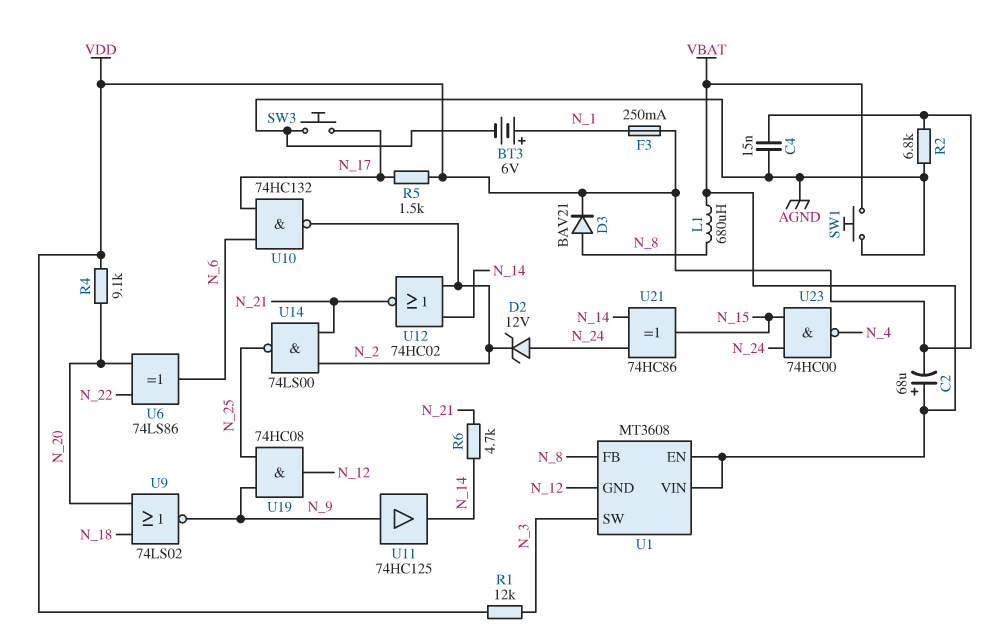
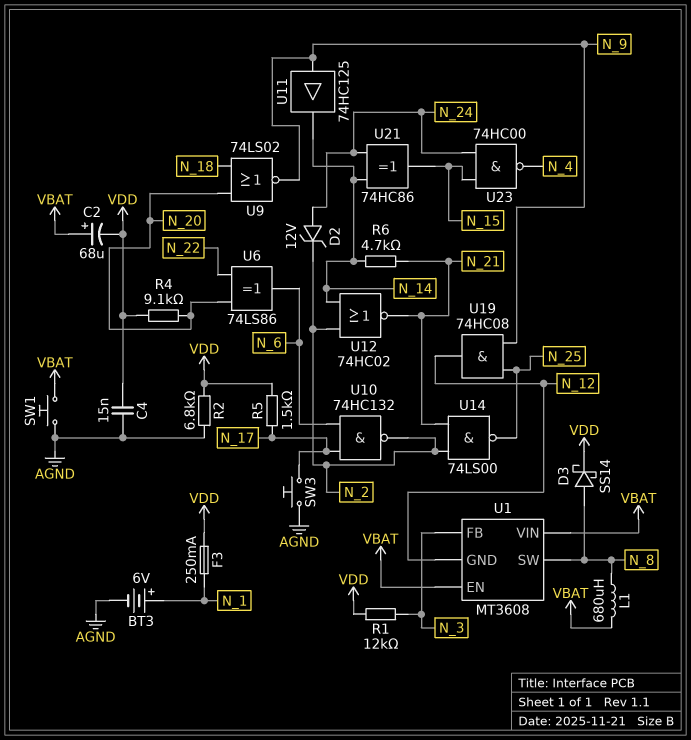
D3: diode BAV21 (A N_8, K VDD) -> schottky SS14 (A N_8, K VDD)
U1 pin FB: N_8 -> N_3
U1 pin SW: N_3 -> N_8

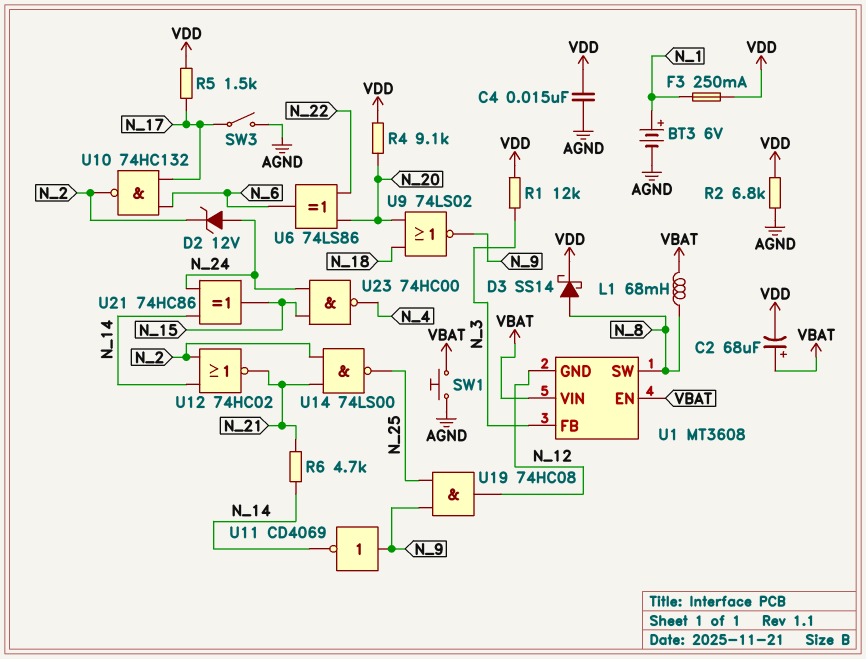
L1: 680uH (N_8, VBAT) -> 68mH (N_8, VBAT)
SW3: button (AGND, N_17) -> switch (AGND, N_17)
U11: buffer 74HC125 (in N_9, out N_14) -> NOT CD4069 (in N_9, out N_14)

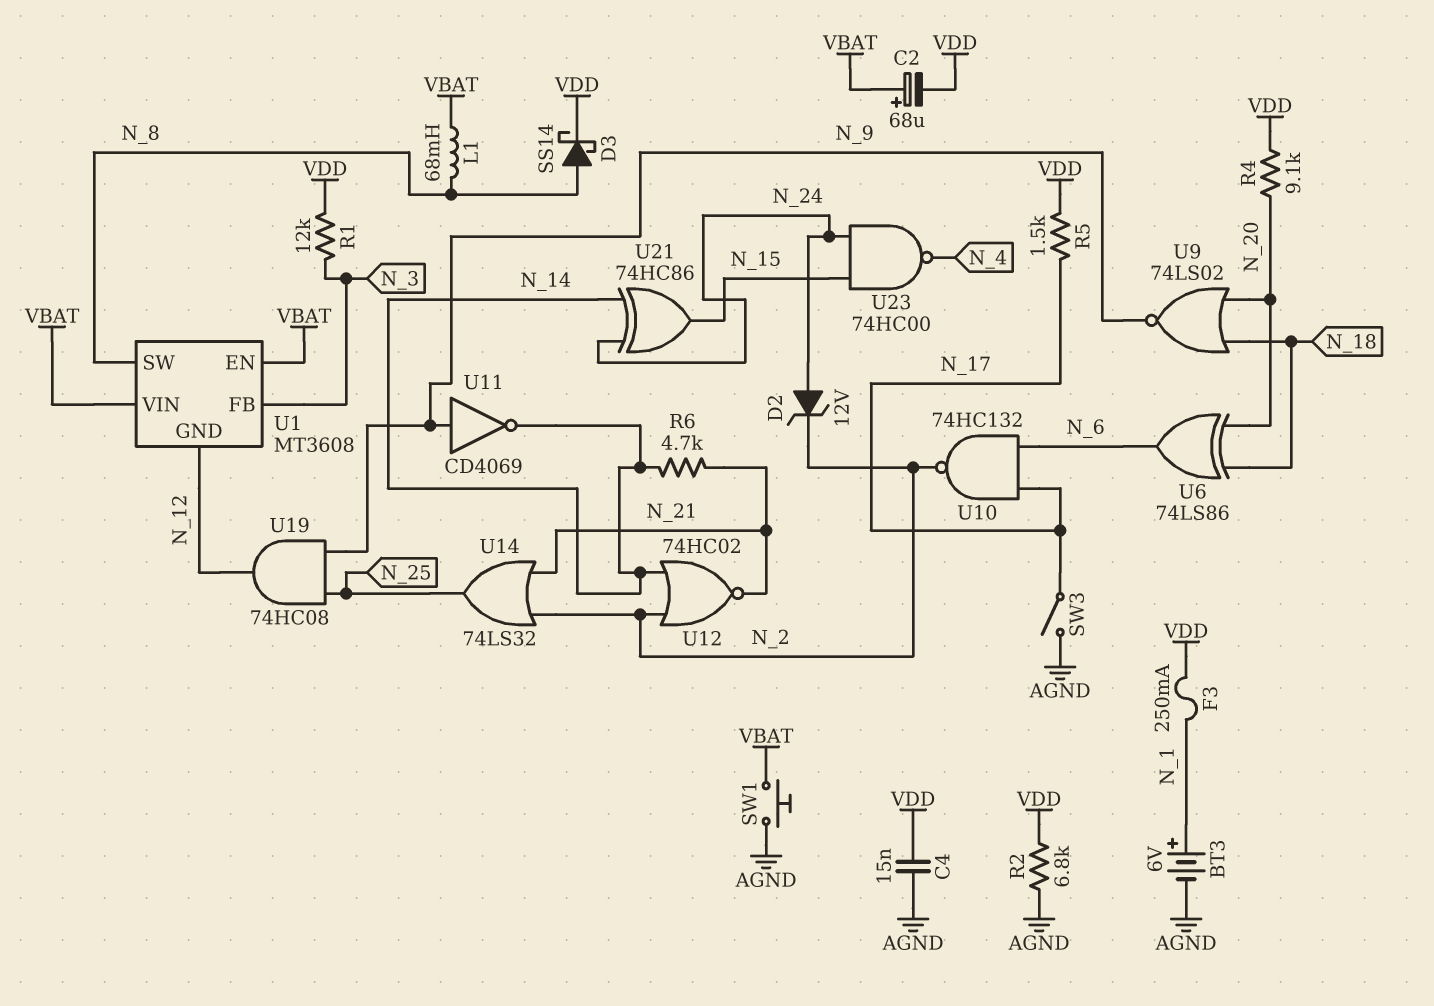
U6: XOR 74LS86 (in N_20, in N_22, out N_6) -> XOR 74LS86 (in N_18, in N_20, out N_6)
U14: NAND 74LS00 (in N_2, in N_21, out N_25) -> OR 74LS32 (in N_2, in N_21, out N_25)

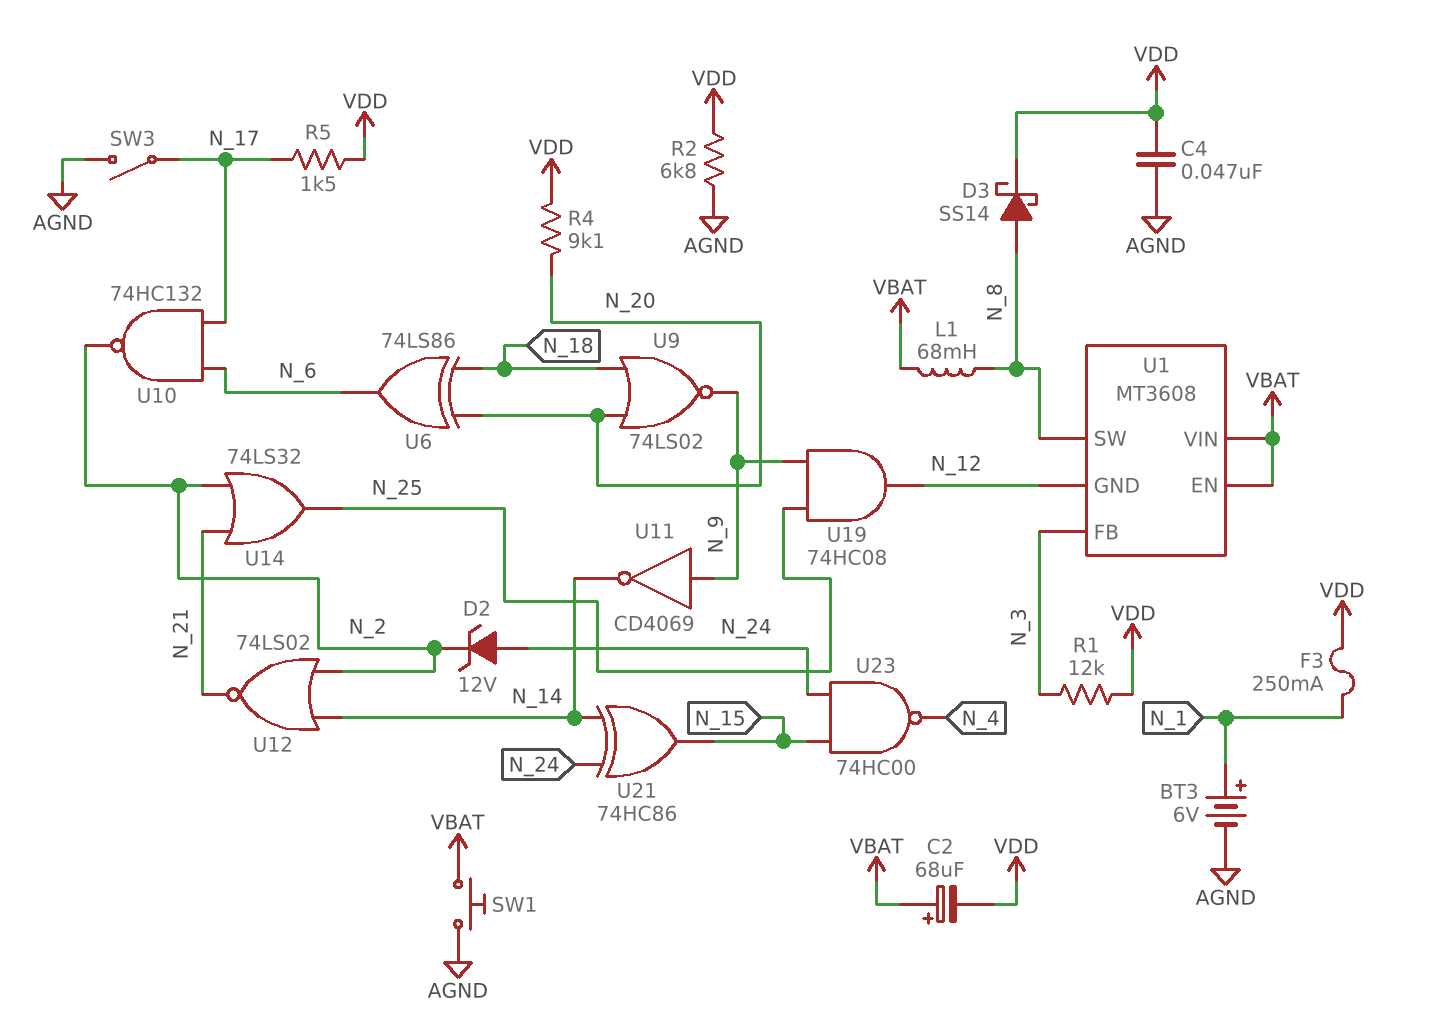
C4: 15nF (AGND, VDD) -> 47nF (AGND, VDD)
R6: 4.7k (N_14, N_21) -> none
U12: NOR 74HC02 (in N_2, in N_14, out N_21) -> NOR 74LS02 (in N_2, in N_14, out N_21)

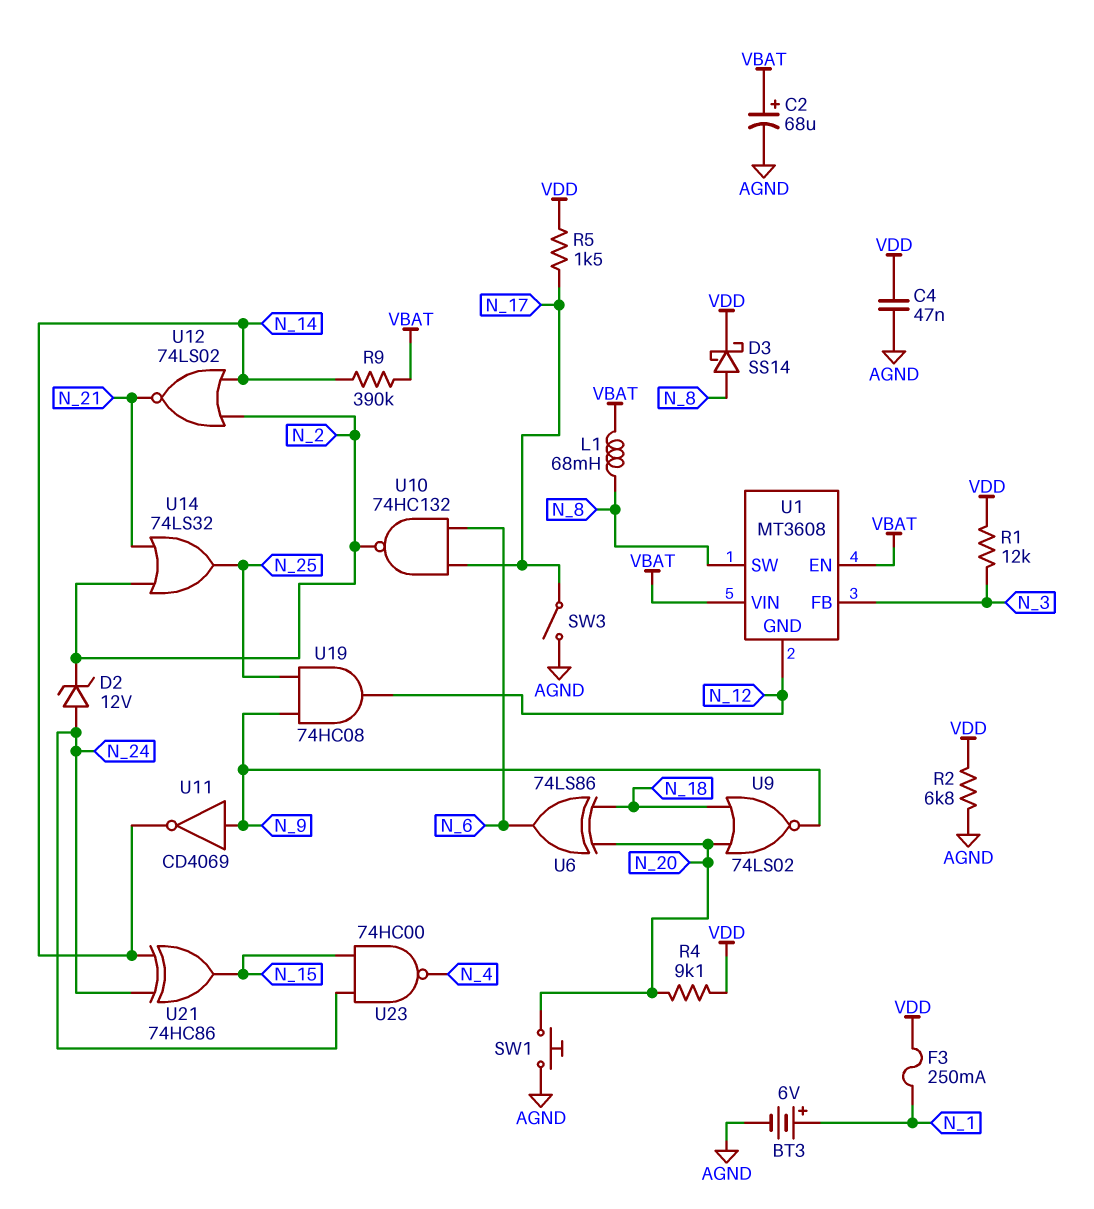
C2: 68uF (plus VBAT, minus VDD) -> 68uF (plus VBAT, minus AGND)
R9: none -> 390k (N_14, VBAT)
SW1: button (AGND, VBAT) -> button (AGND, N_20)

